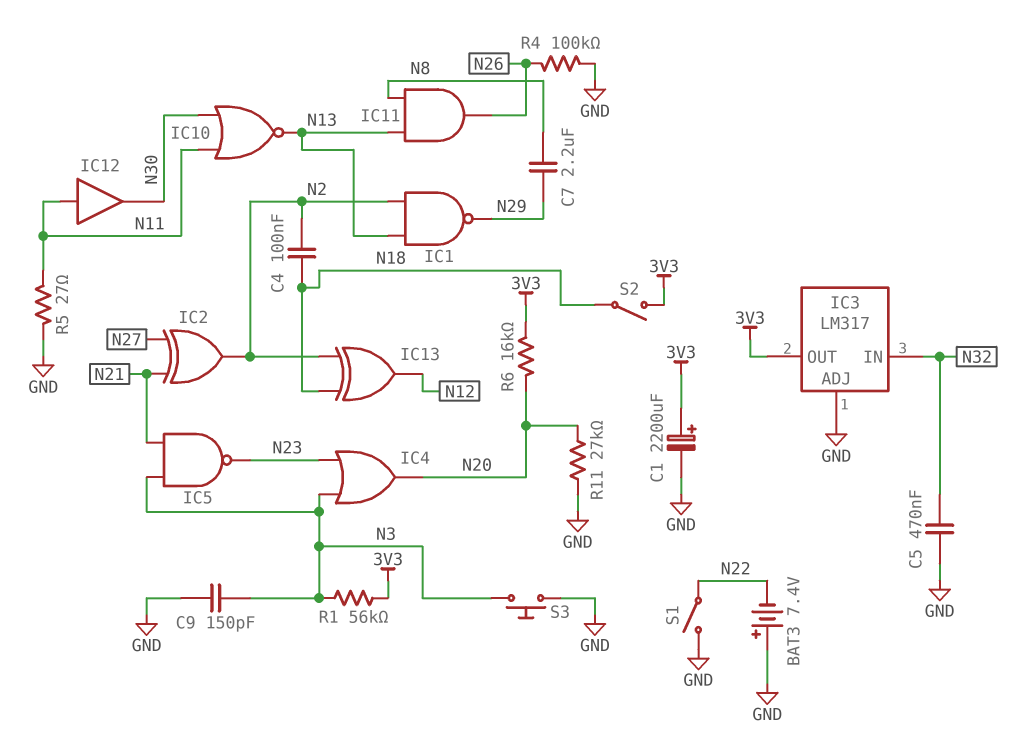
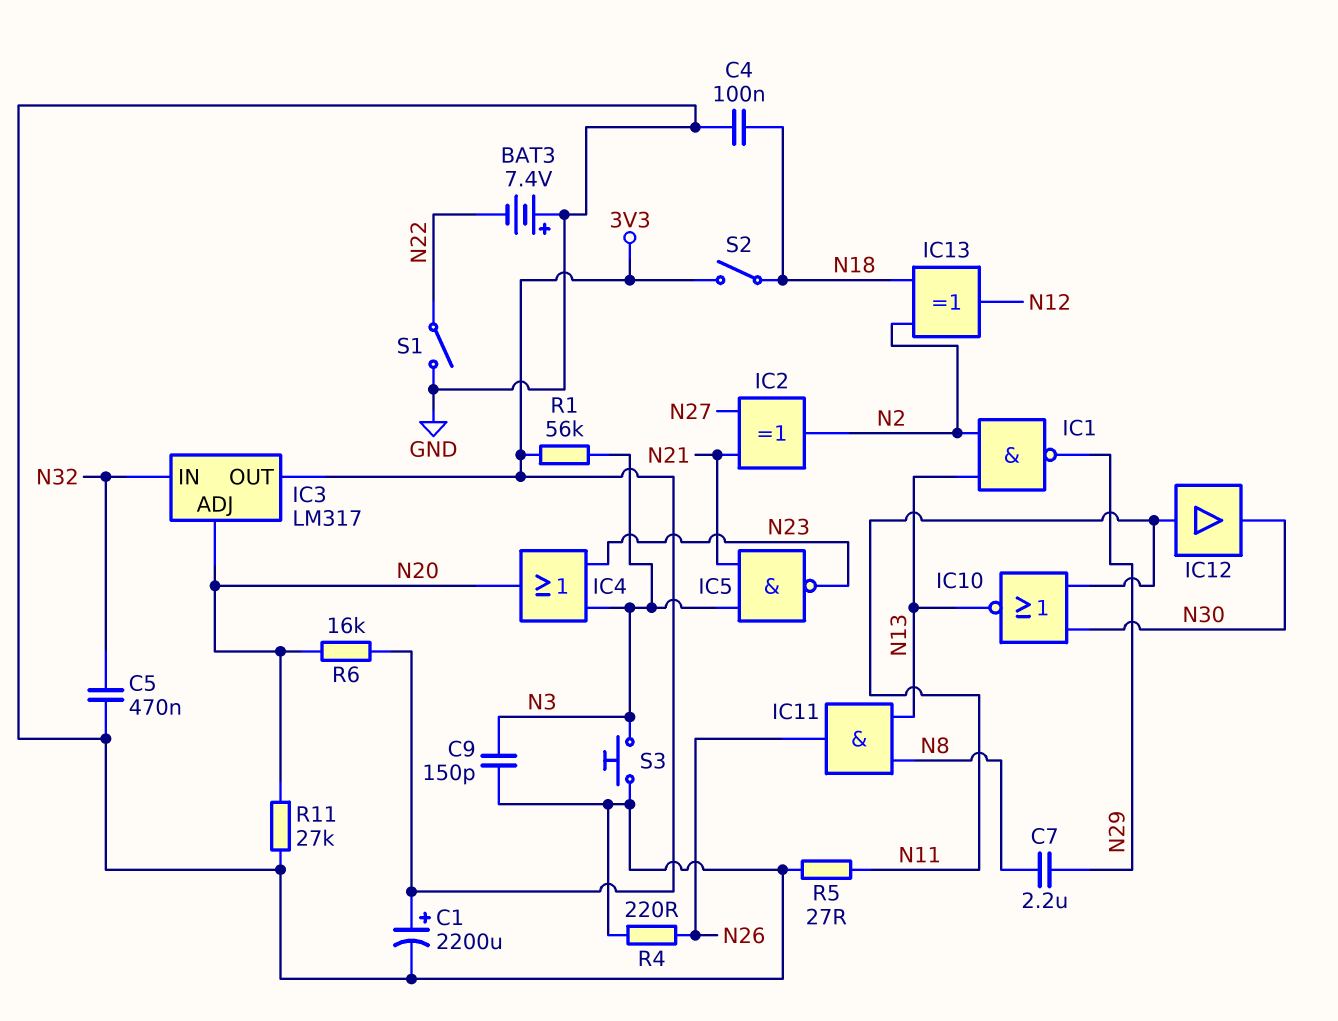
C4: 100nF (N2, N18) -> 100nF (GND, N18)
IC3 pin ADJ: GND -> N20
R4: 100k (GND, N26) -> 220 (GND, N26)

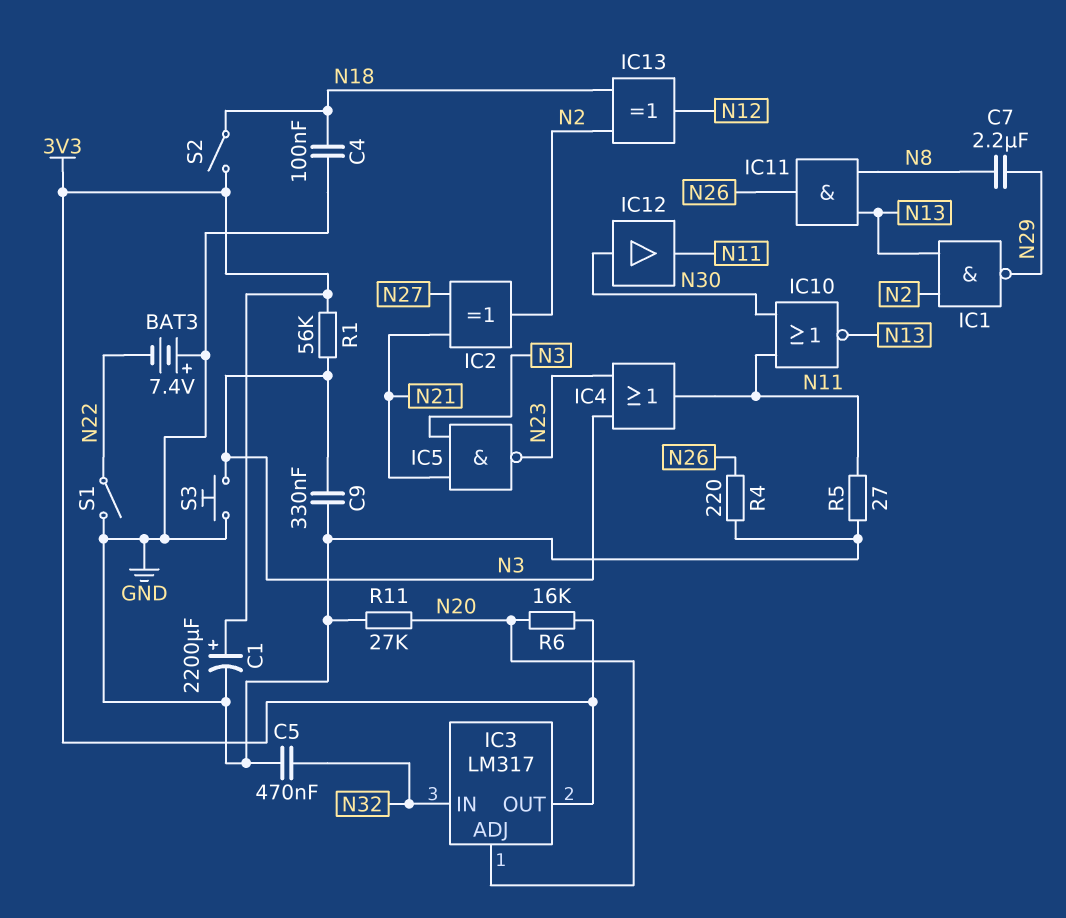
C9: 150pF (GND, N3) -> 330nF (GND, N3)
IC4: OR (in N3, in N23, out N20) -> OR (in N3, in N23, out N11)
IC12: buffer (in N11, out N30) -> buffer (in N30, out N11)

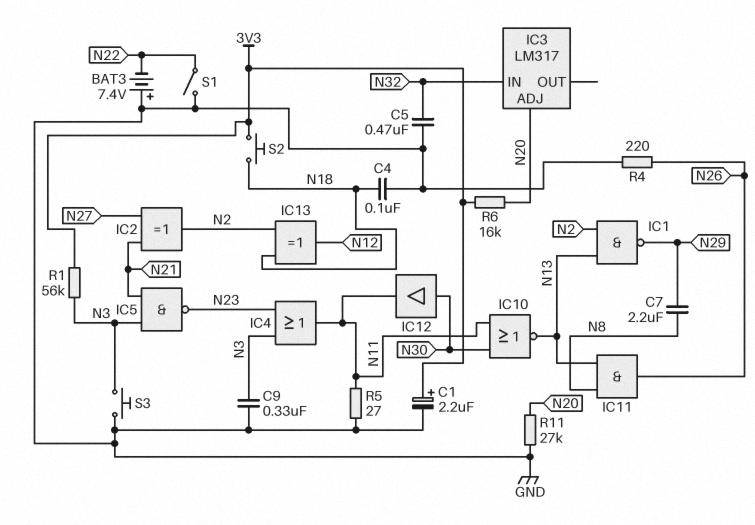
C1: 2200uF (plus 3V3, minus GND) -> 2.2uF (plus 3V3, minus GND)
IC3 pin OUT: 3V3 -> none
S2: switch (3V3, N18) -> button (3V3, N18)

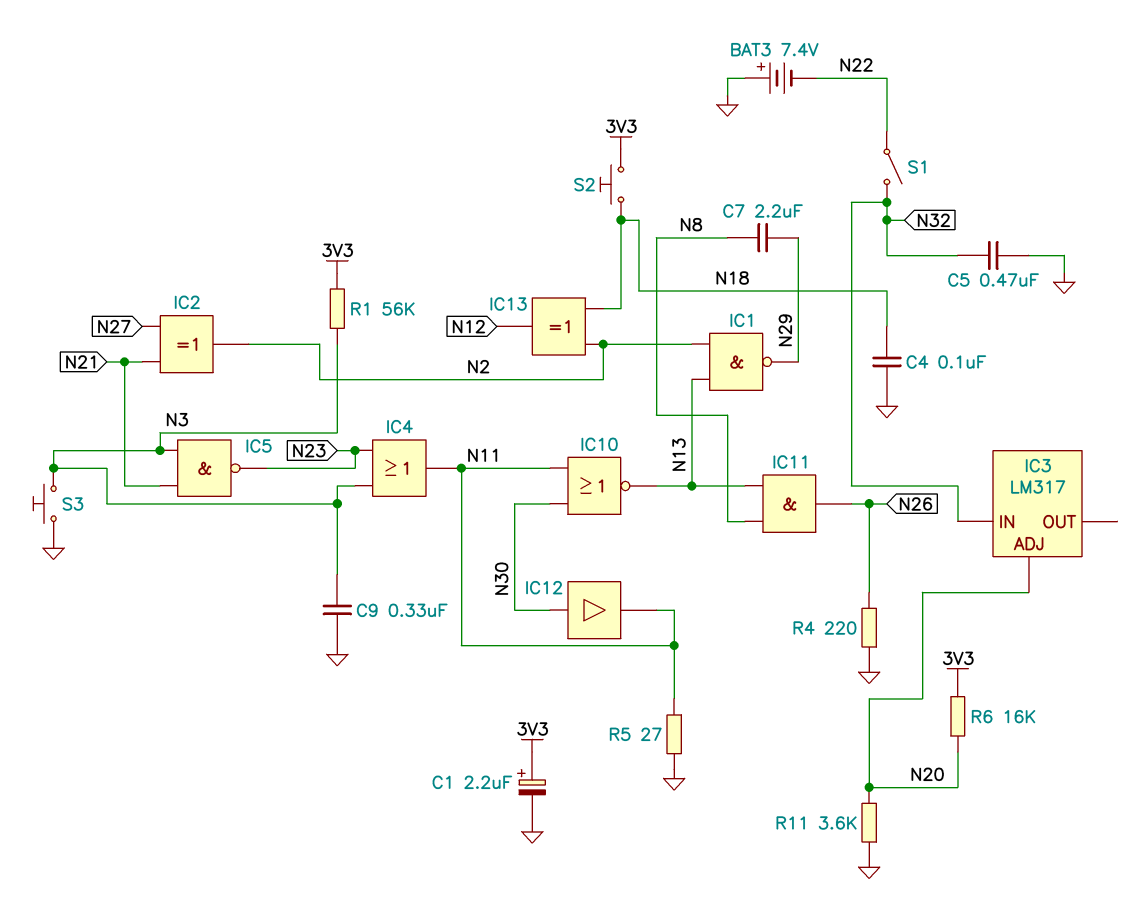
R11: 27k (GND, N20) -> 3.6k (GND, N20)
S1: switch (GND, N22) -> switch (N22, N32)

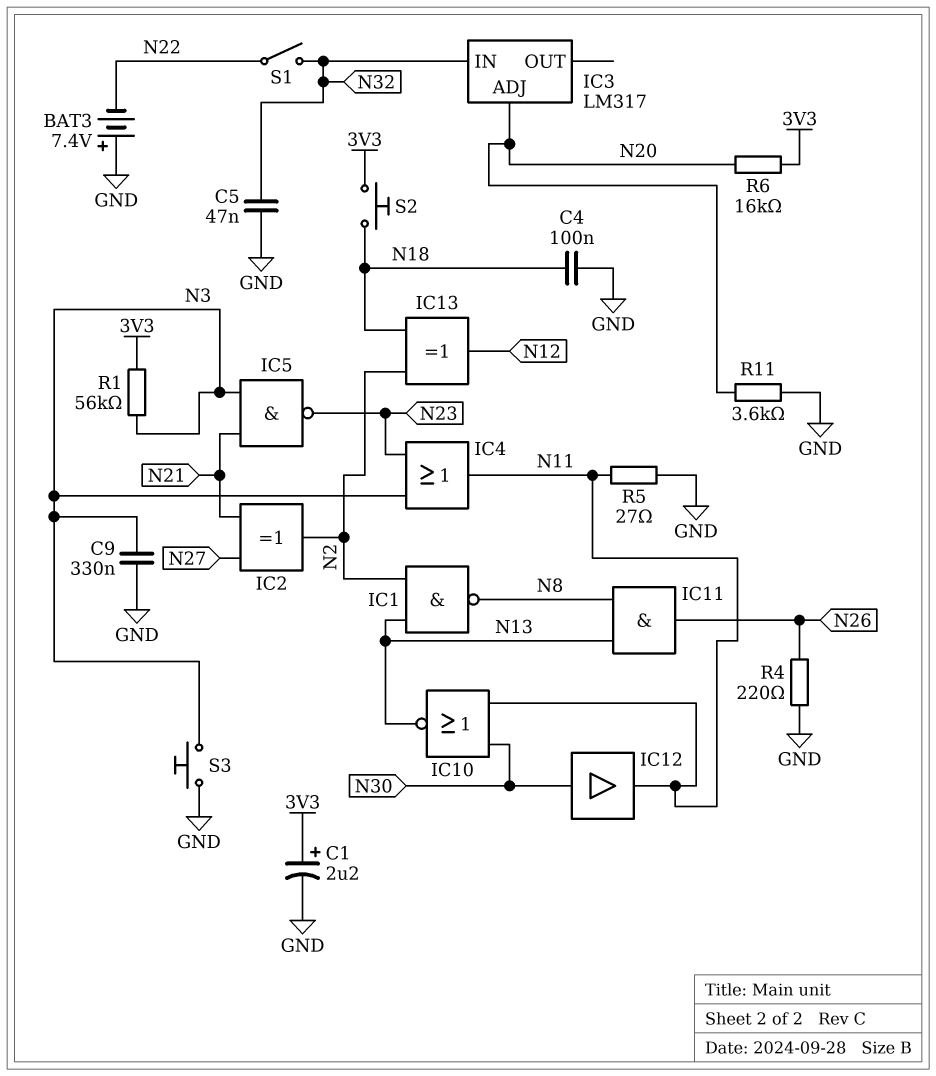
C5: 470nF (GND, N32) -> 47nF (GND, N32)
C7: 2.2uF (N8, N29) -> none
IC1: NAND (in N2, in N13, out N29) -> NAND (in N2, in N13, out N8)

